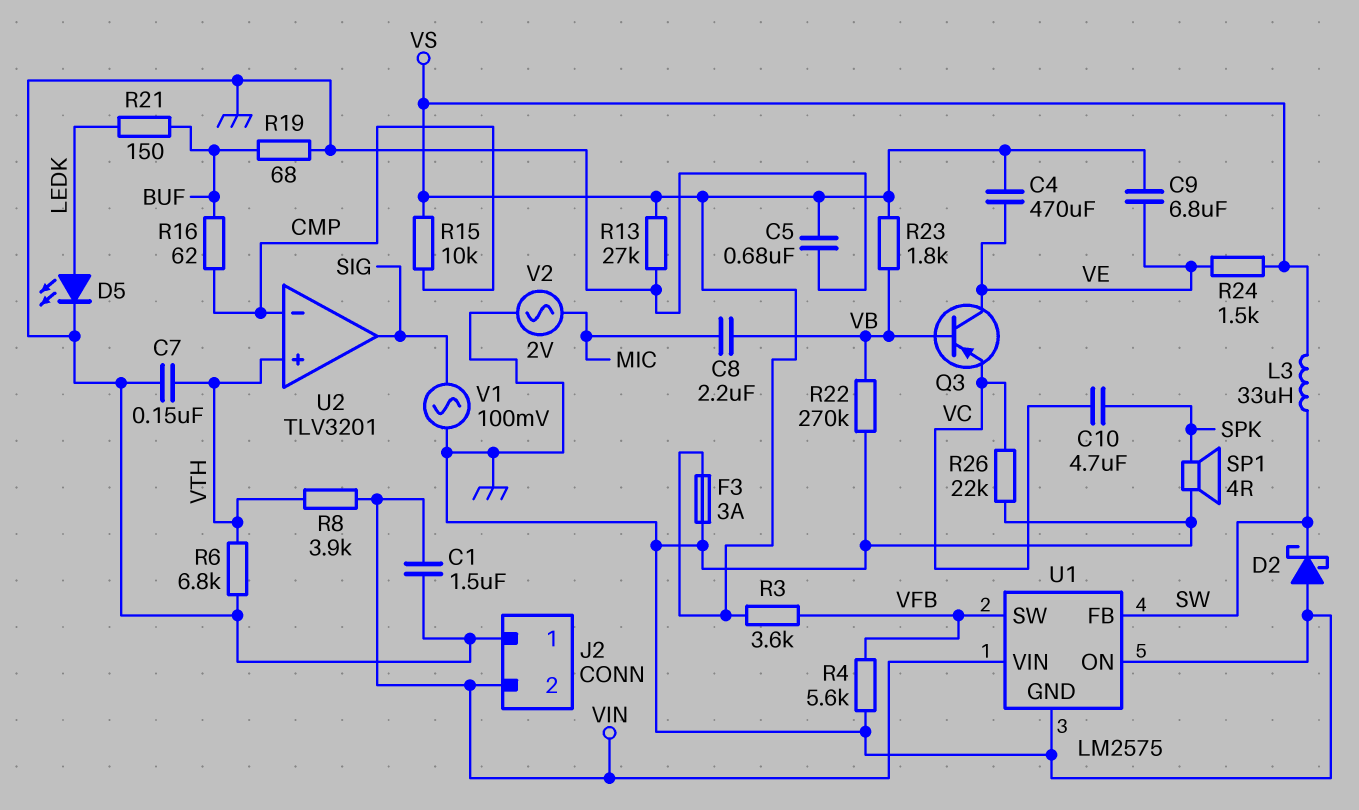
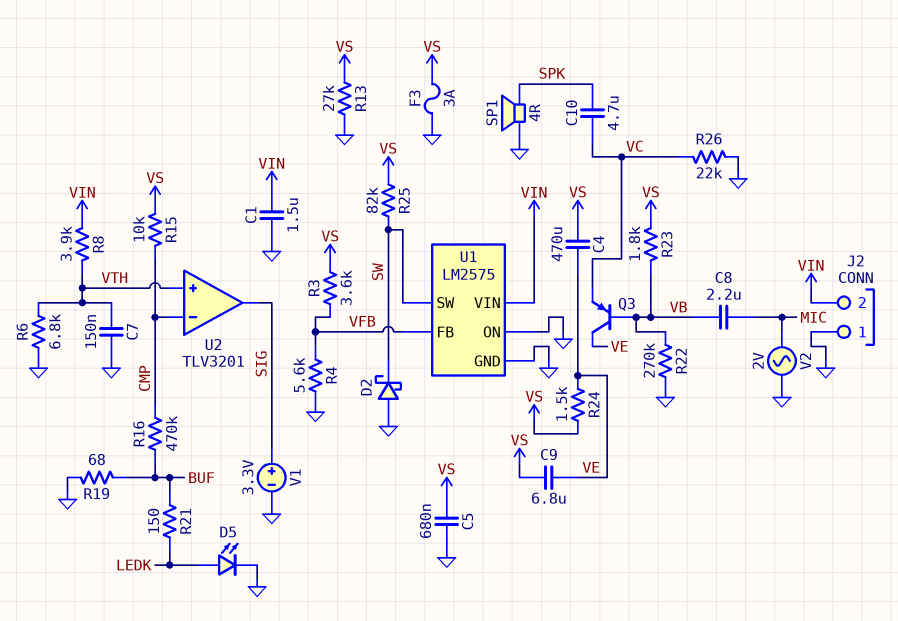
L3: 33uH (SW, VS) -> none
R16: 62 (BUF, CMP) -> 470k (BUF, CMP)
R25: none -> 82k (SW, VS)
U1 pin FB: SW -> VFB
U1 pin SW: VFB -> SW
V1: AC 100mV (GND, SIG) -> 3.3V (plus SIG, minus GND)

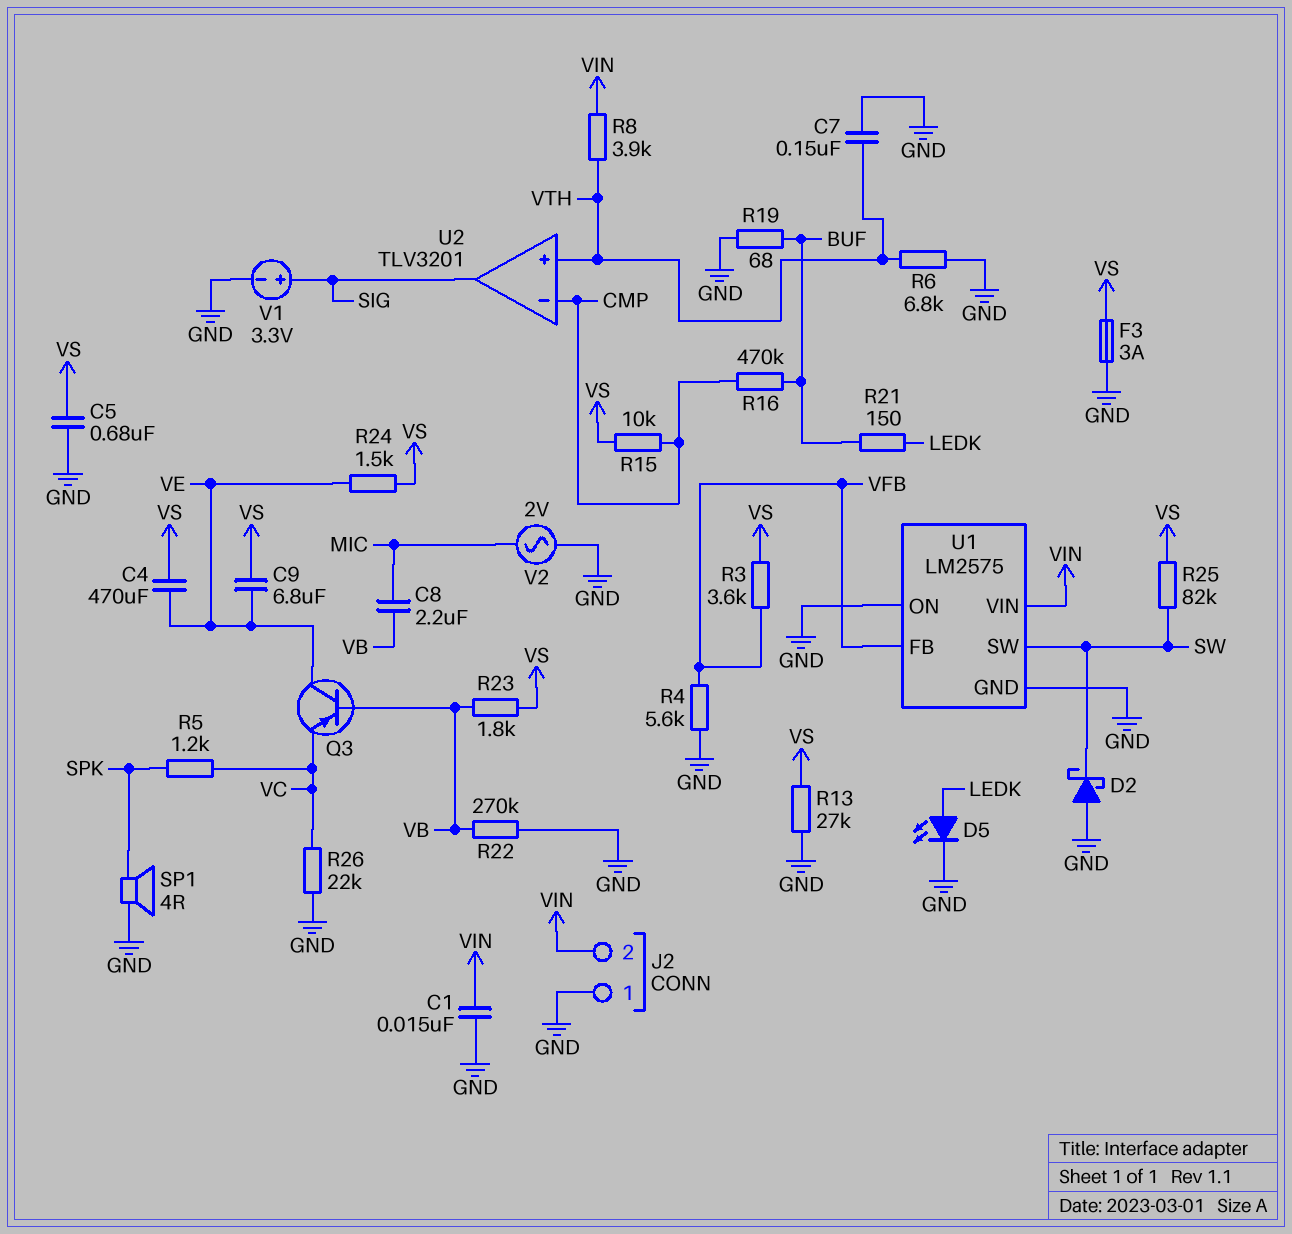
C1: 1.5uF (GND, VIN) -> 15nF (GND, VIN)
C10: 4.7uF (SPK, VC) -> none
R5: none -> 1.2k (SPK, VC)

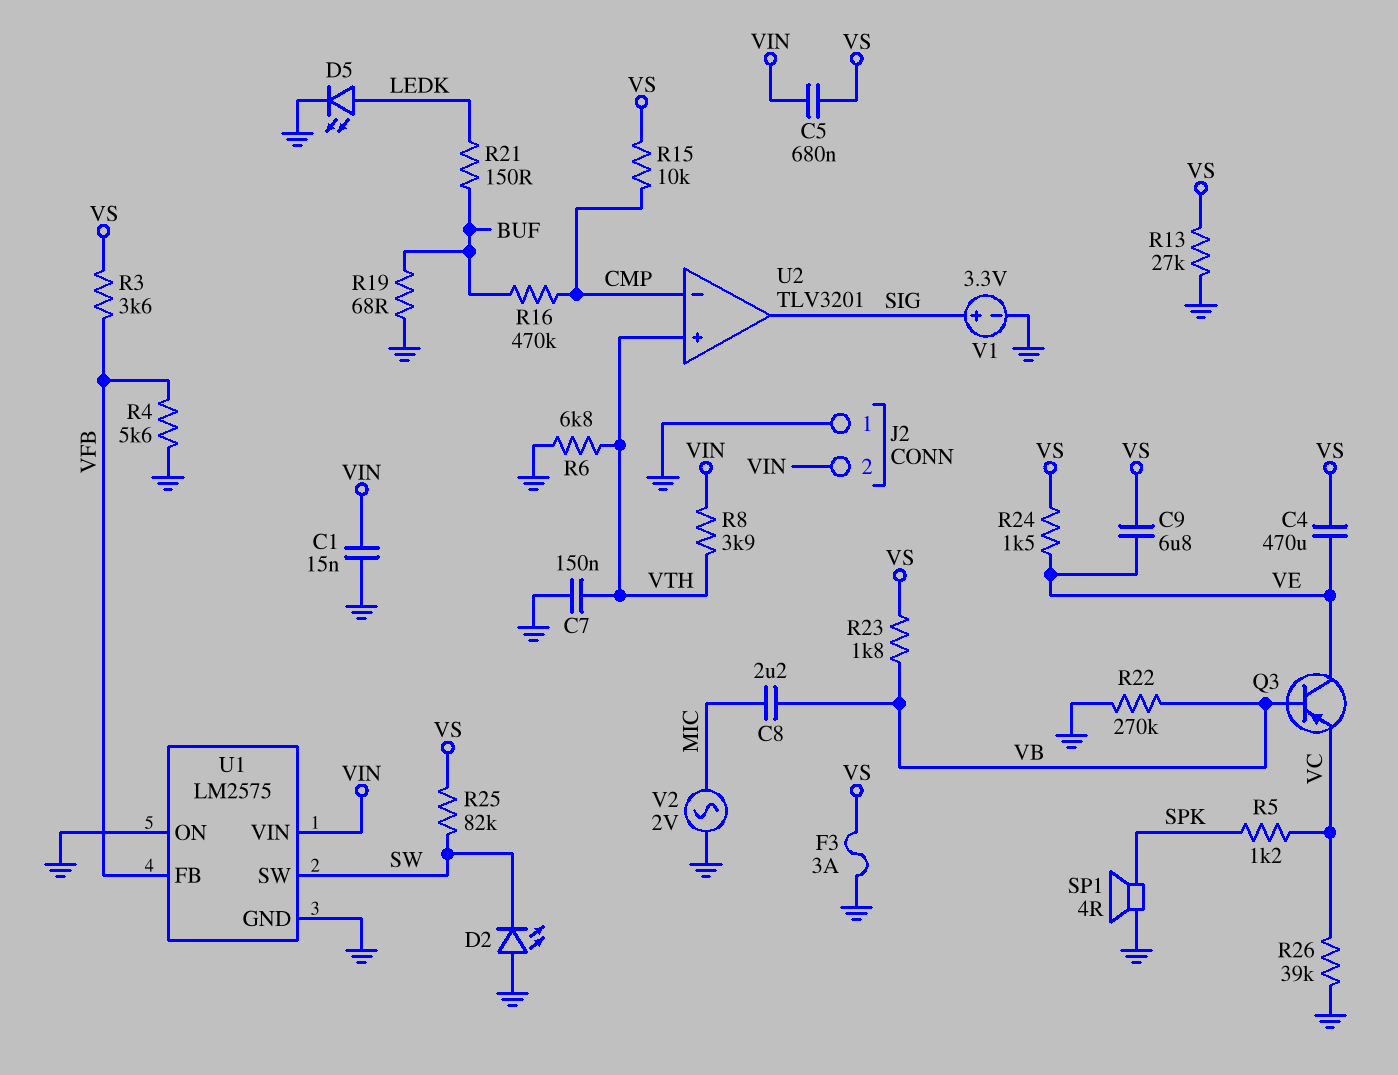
C5: 680nF (GND, VS) -> 680nF (VIN, VS)
D2: schottky (A GND, K SW) -> LED (A GND, K SW)
R26: 22k (GND, VC) -> 39k (GND, VC)

